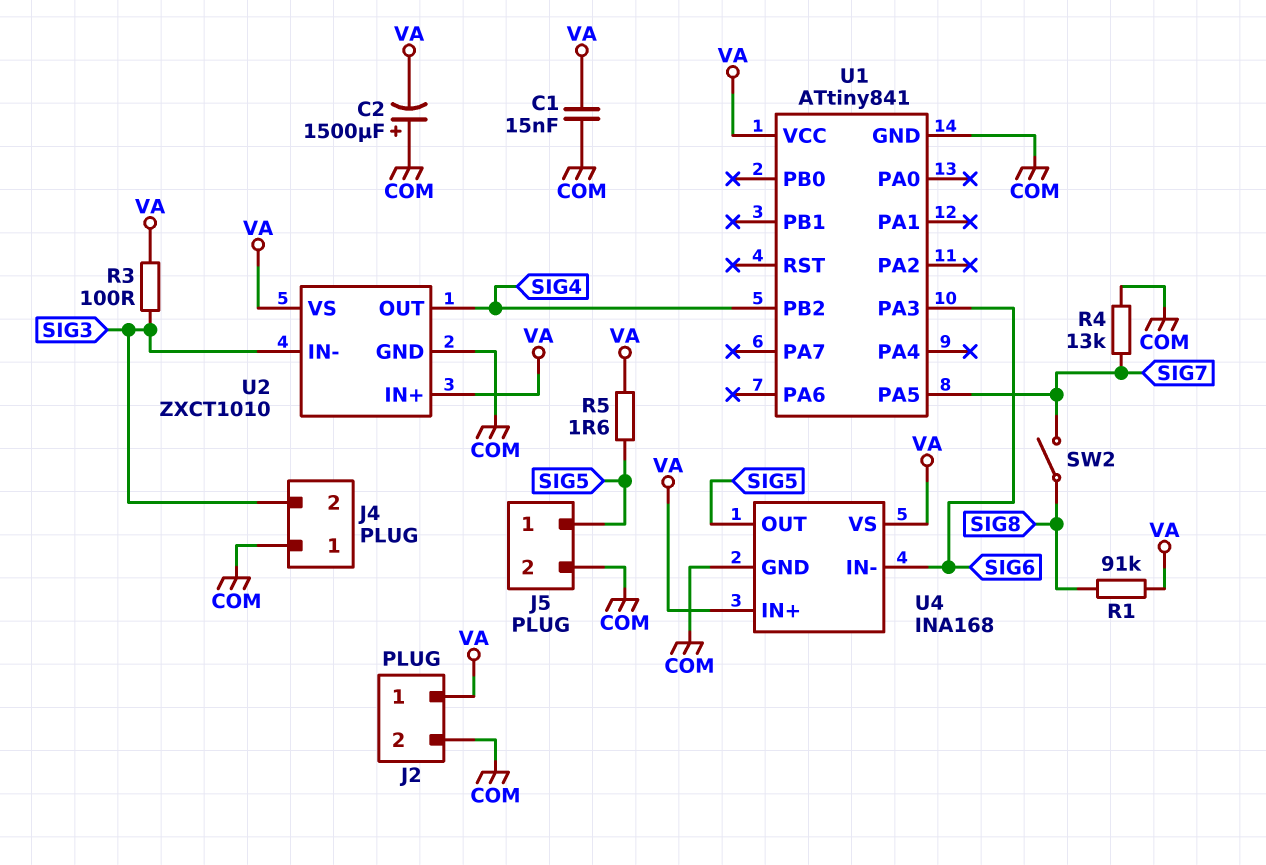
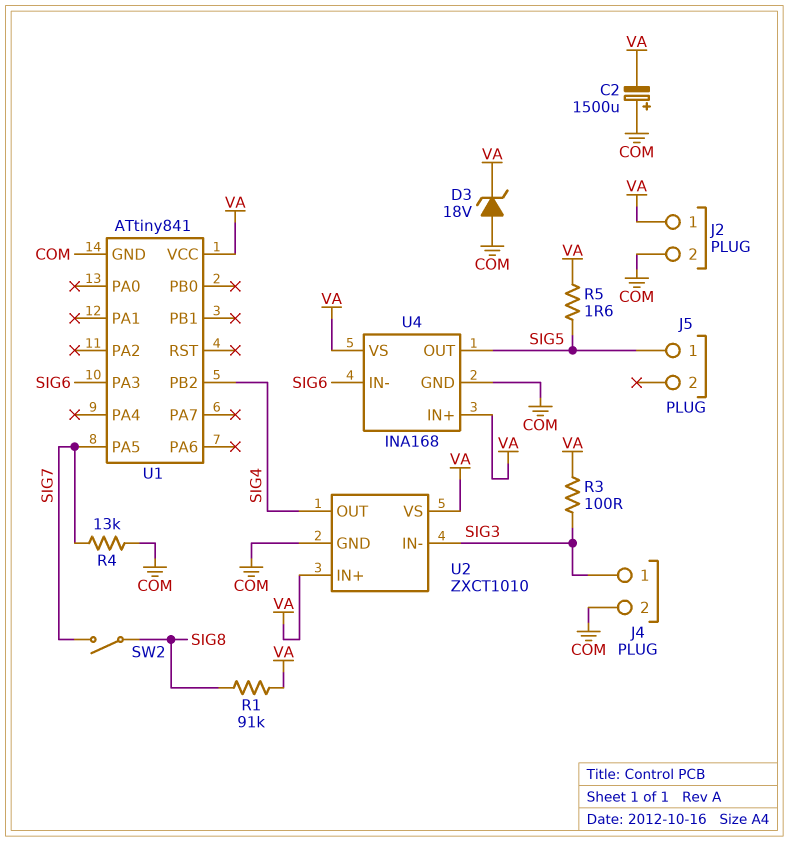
C1: 15nF (COM, VA) -> none
D3: none -> zener 18V (A COM, K VA)
J4 pin 1: COM -> SIG3
J4 pin 2: SIG3 -> COM
J5 pin 2: COM -> none

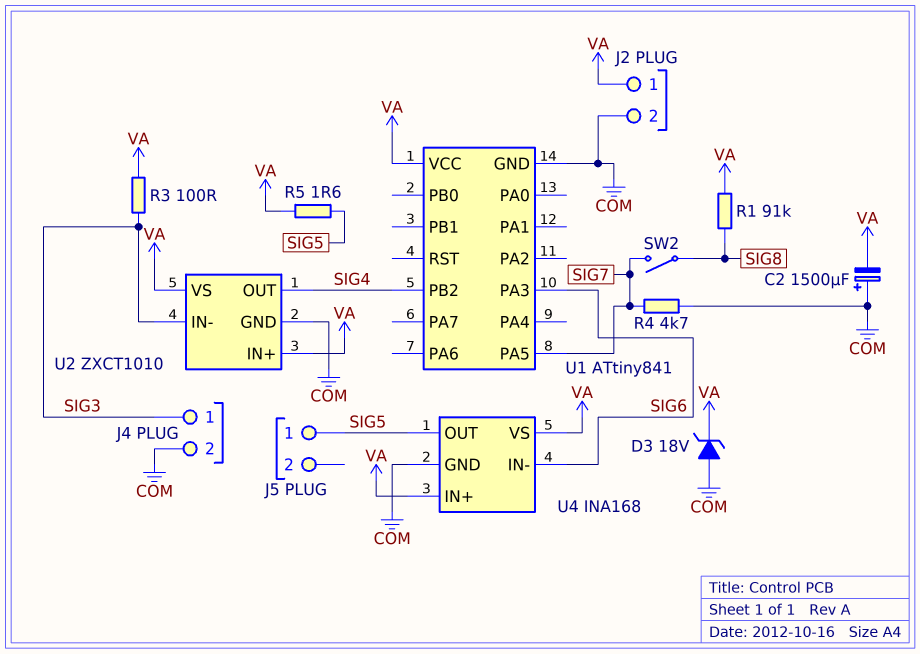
R4: 13k (COM, SIG7) -> 4.7k (COM, SIG7)

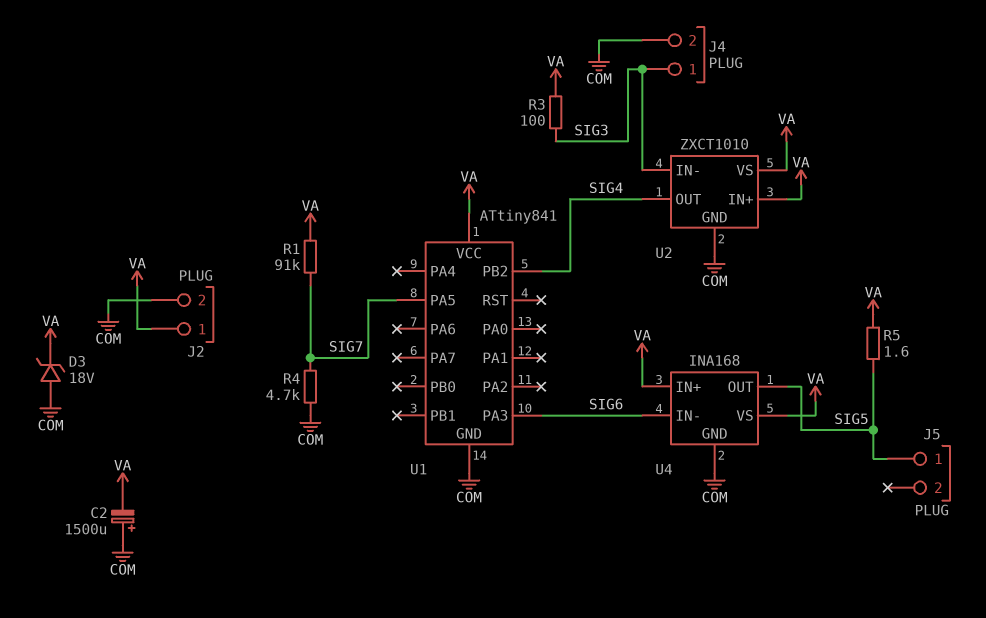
R1: 91k (SIG8, VA) -> 91k (SIG7, VA)
SW2: switch (SIG7, SIG8) -> none

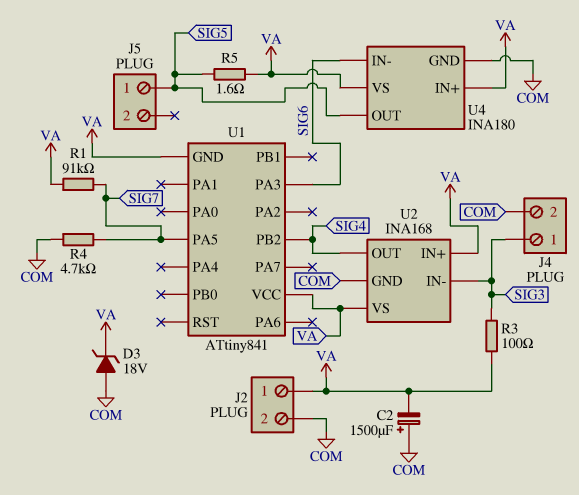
U1 pin GND: COM -> VA
U2: ZXCT1010 -> INA168
U4: INA168 -> INA180

